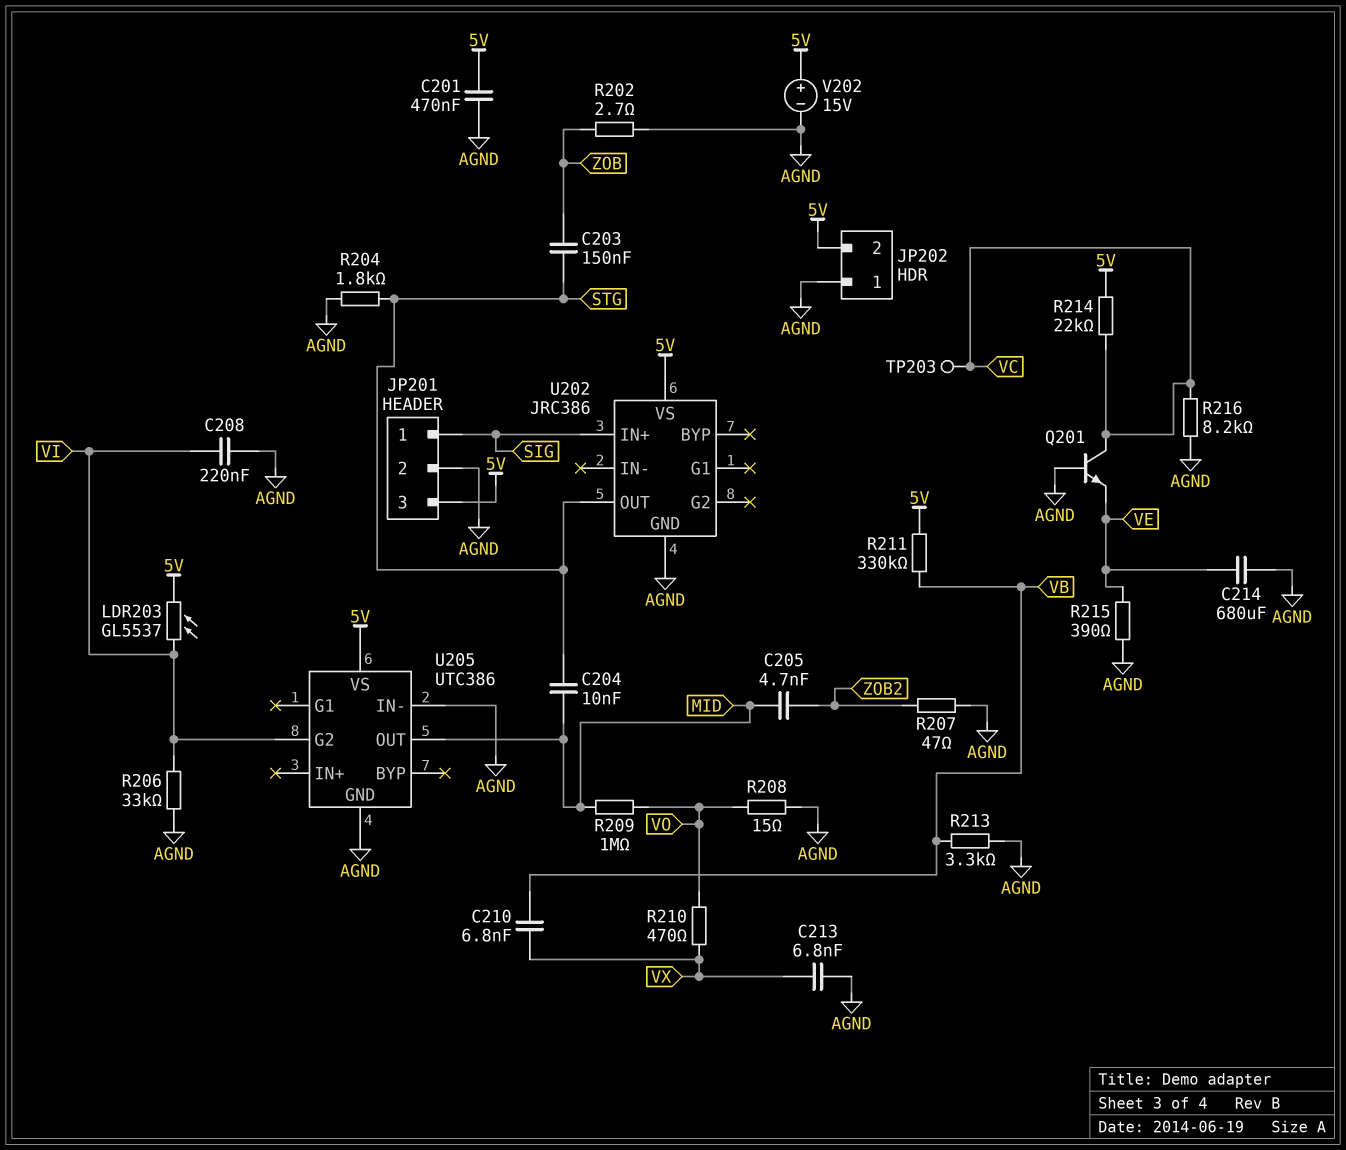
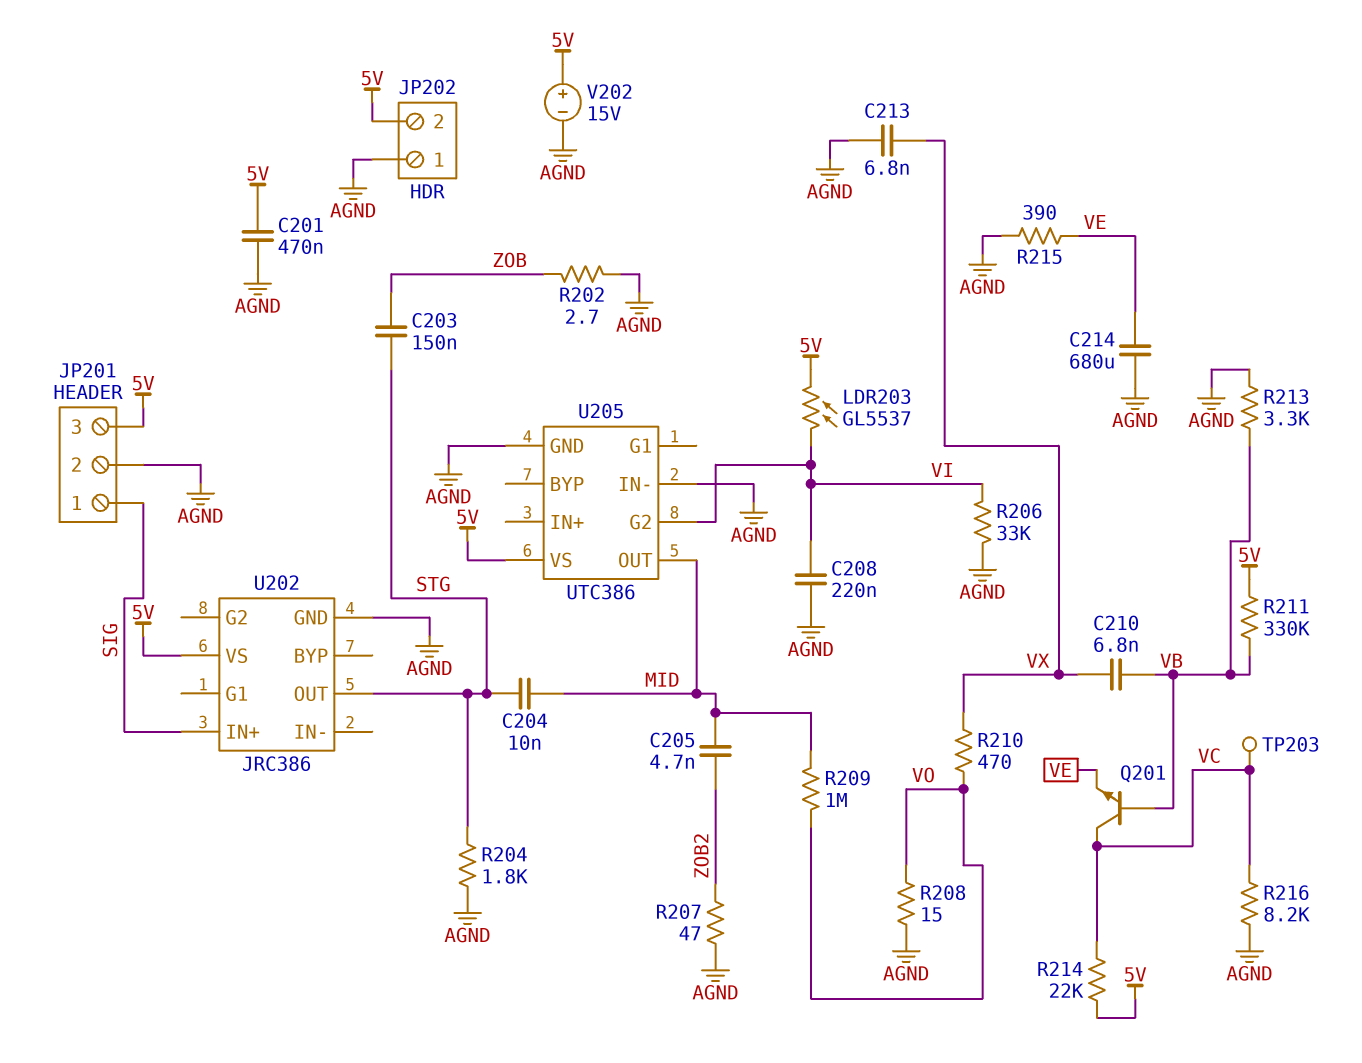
Q201: NPN (B AGND, C VC, E VE) -> NPN (B VB, C VC, E VE)

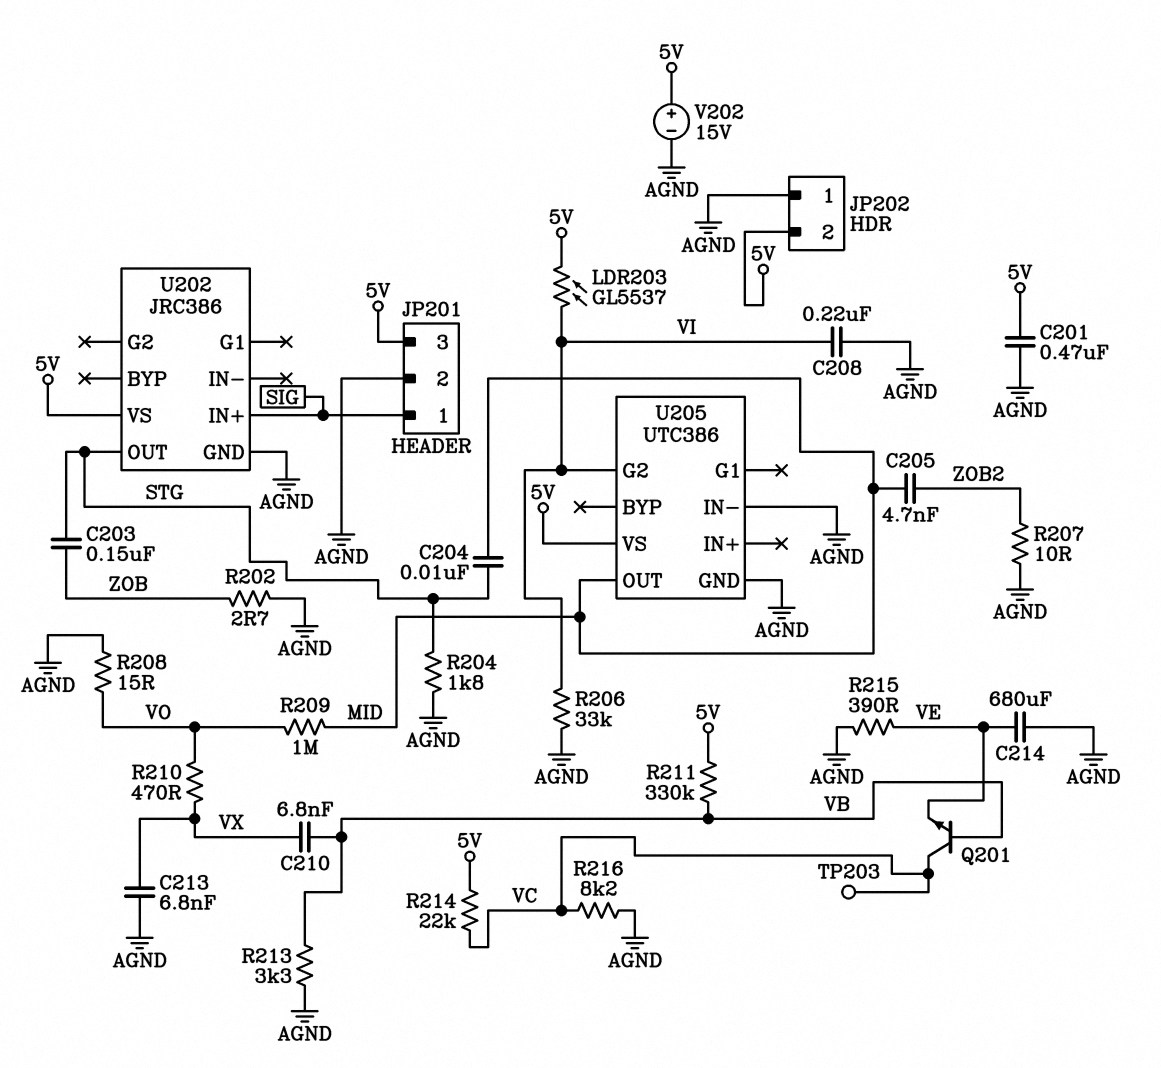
R207: 47 (AGND, ZOB2) -> 10 (AGND, ZOB2)

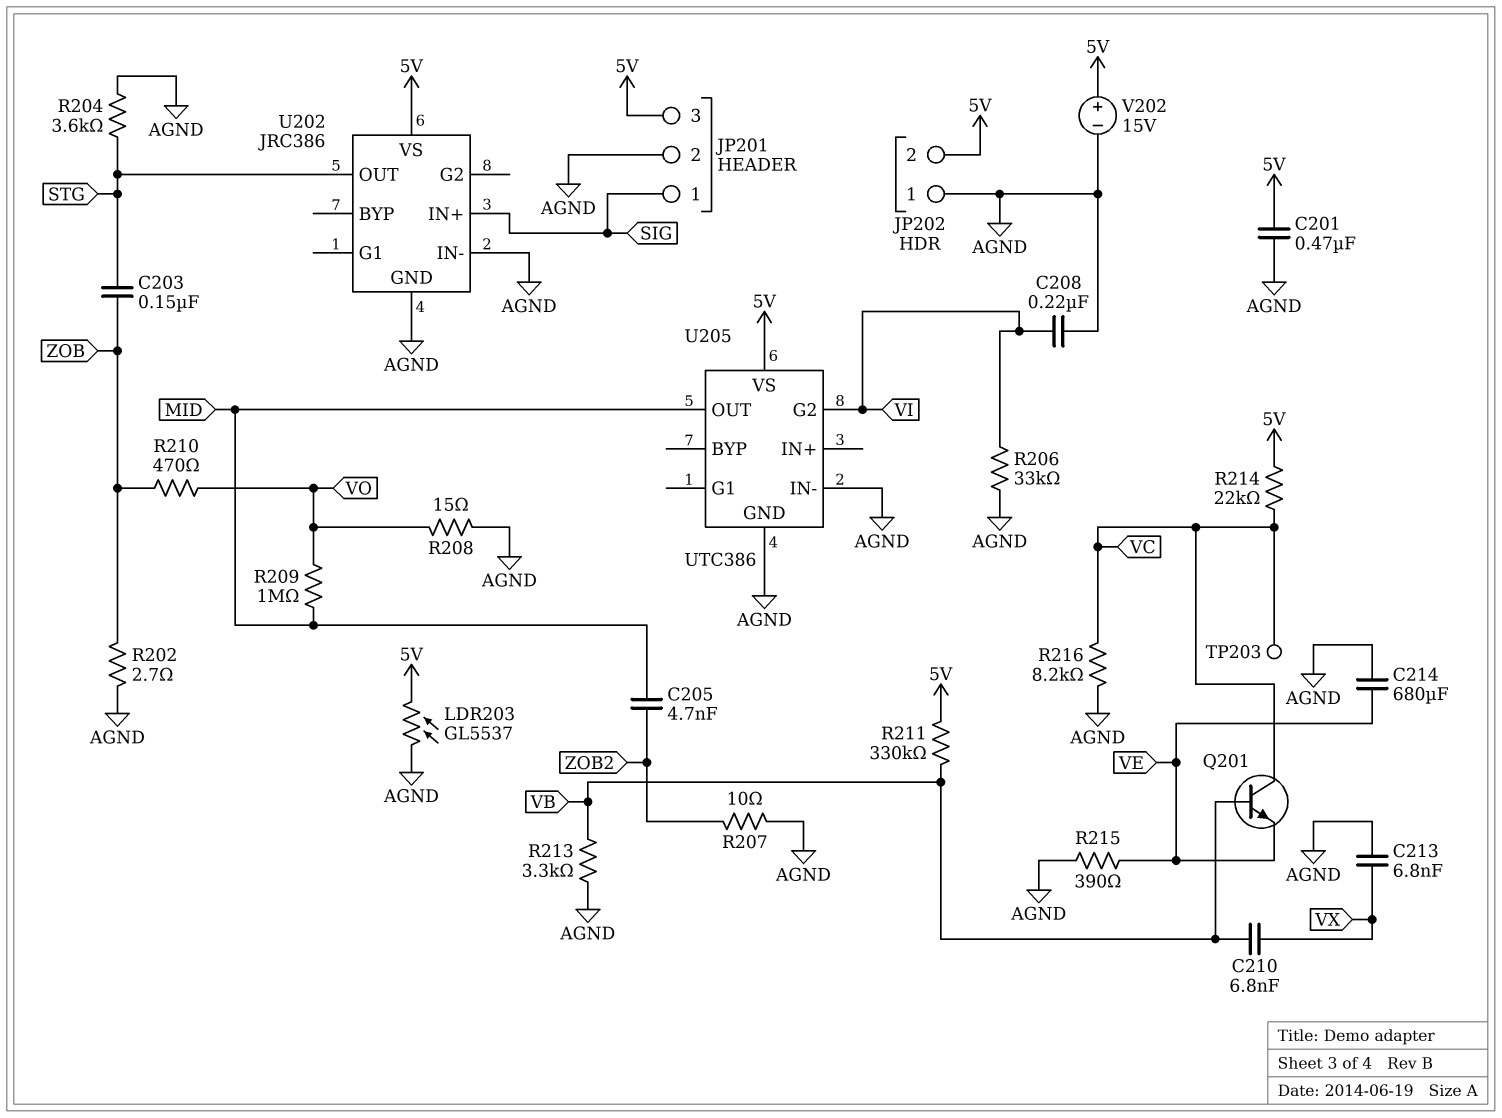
C204: 10nF (MID, STG) -> none
LDR203: GL5537 (5V, VI) -> GL5537 (5V, AGND)
R204: 1.8k (AGND, STG) -> 3.6k (AGND, STG)
R210: 470 (VO, VX) -> 470 (VO, ZOB)
U202 pin IN-: none -> AGND

